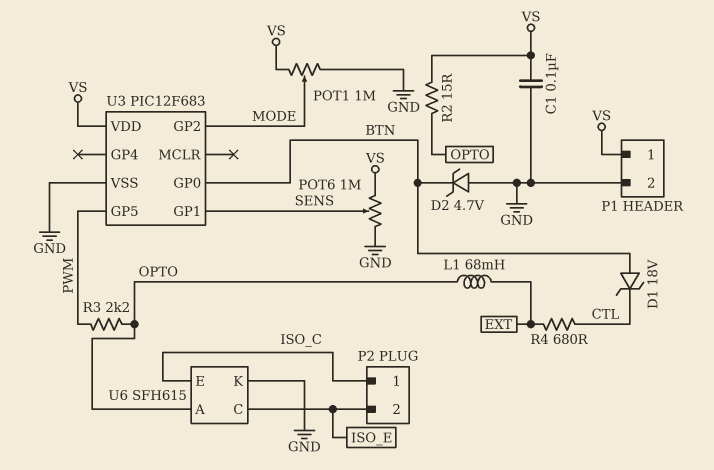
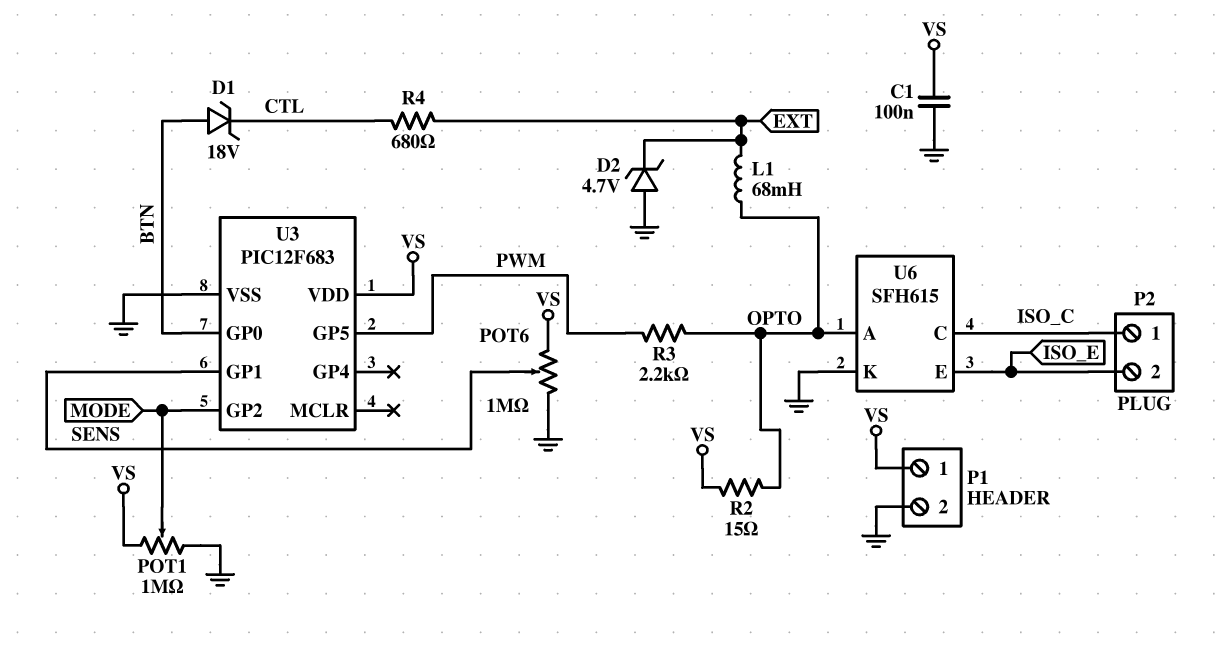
D2: zener 4.7V (A GND, K BTN) -> zener 4.7V (A GND, K EXT)
U6 pin C: ISO_E -> ISO_C
U6 pin E: ISO_C -> ISO_E

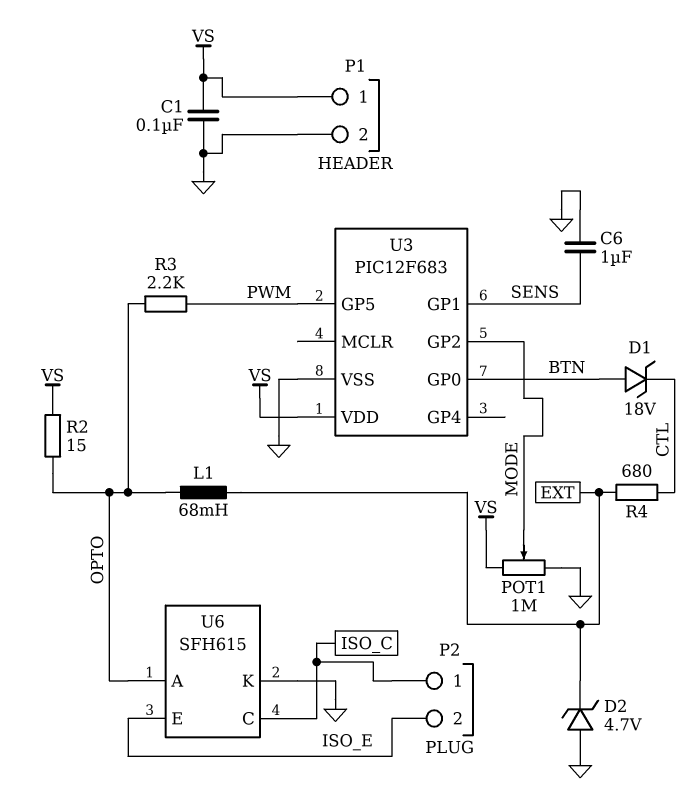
C6: none -> 1uF (GND, SENS)
POT6: 1M (GND, VS, wiper SENS) -> none

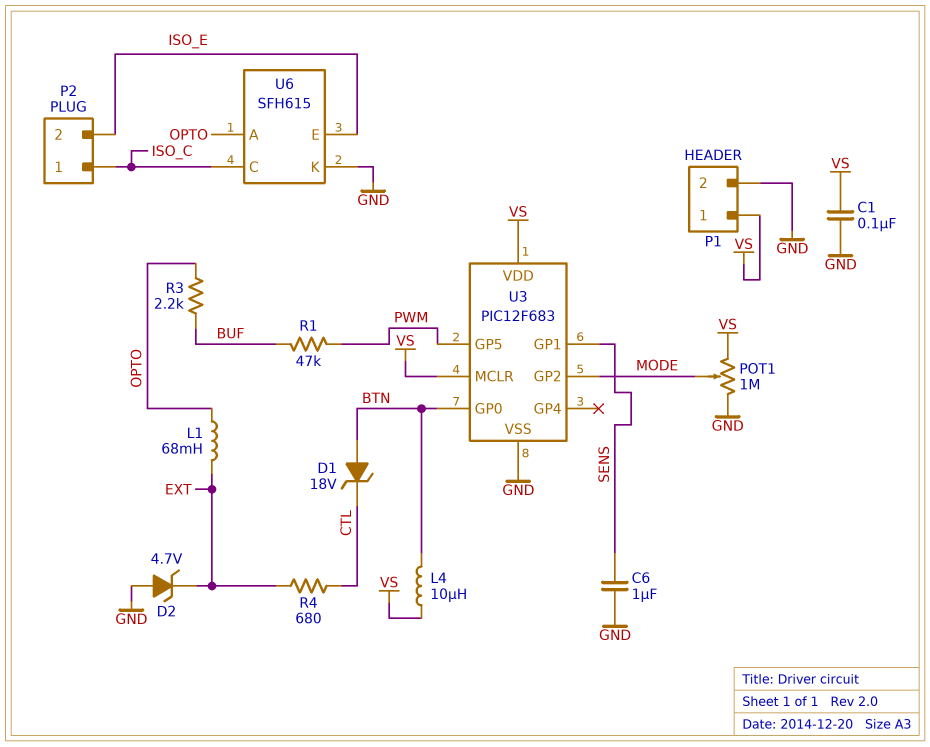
L4: none -> 10uH (BTN, VS)
R1: none -> 47k (BUF, PWM)
R2: 15 (OPTO, VS) -> none
R3: 2.2k (OPTO, PWM) -> 2.2k (BUF, OPTO)
U3 pin MCLR: none -> VS

